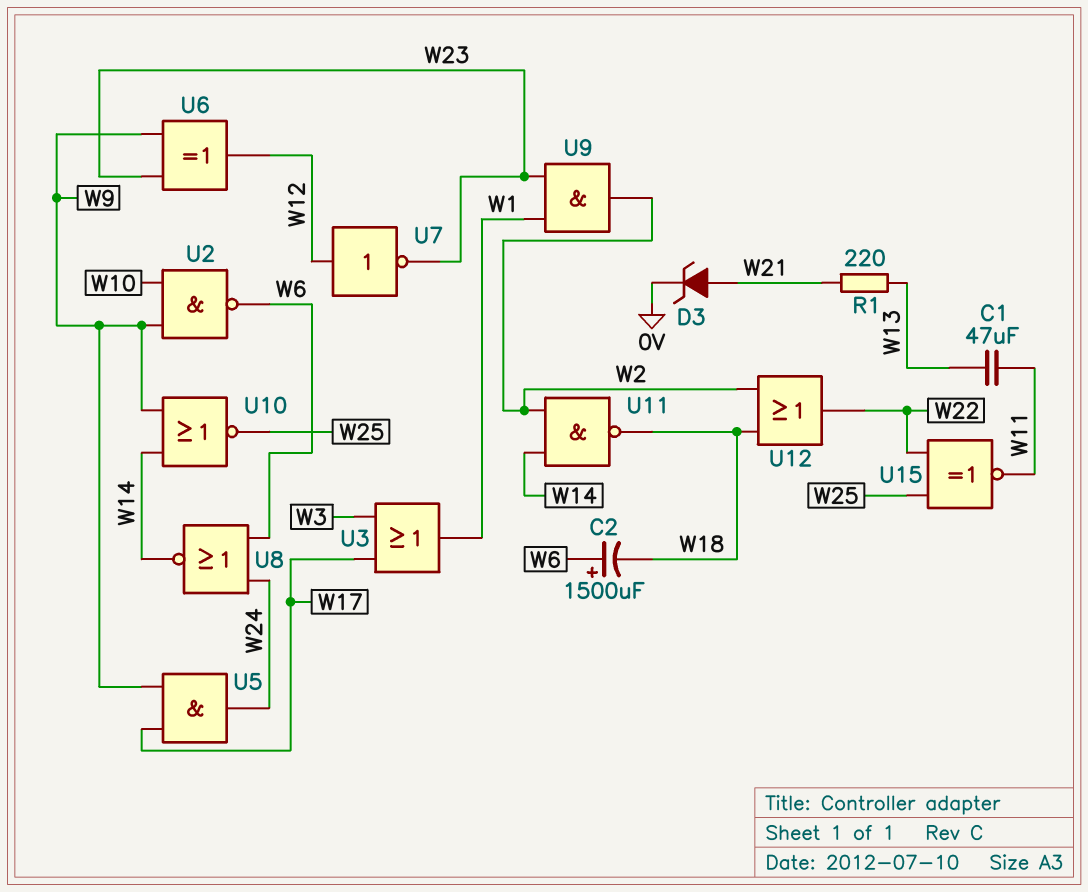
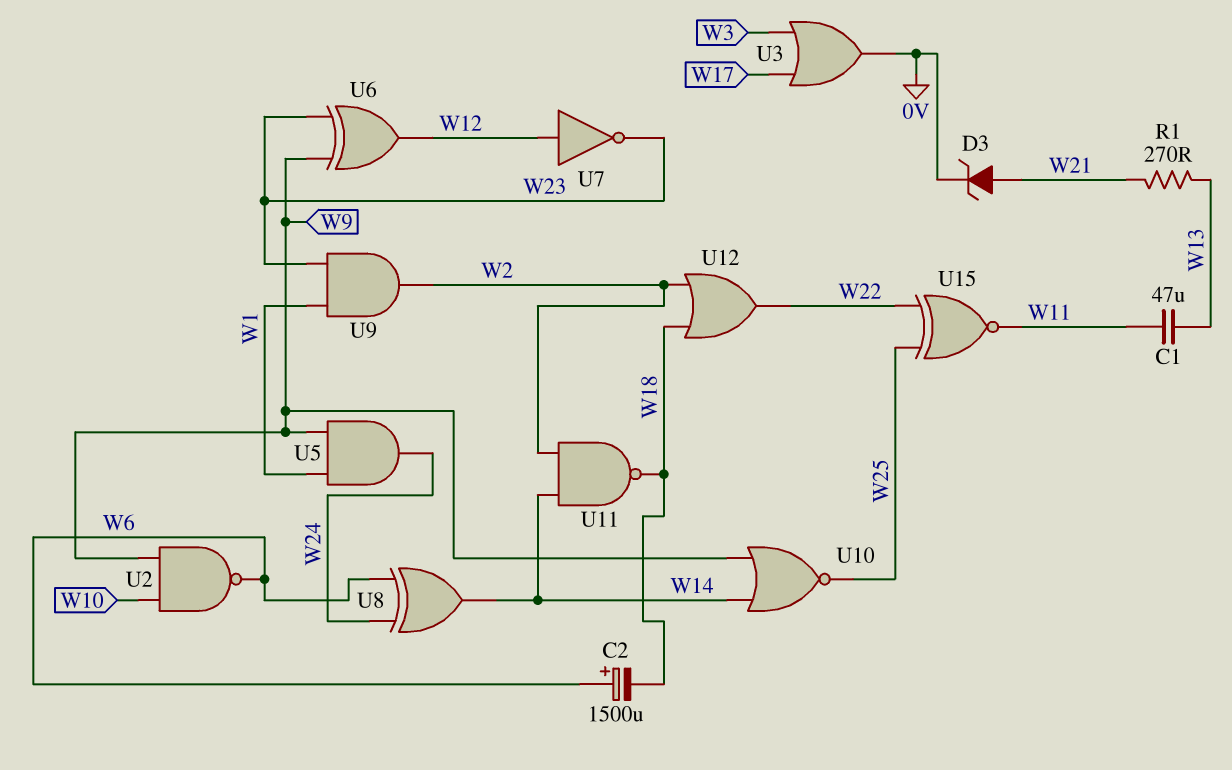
R1: 220 (W13, W21) -> 270 (W13, W21)
U3: OR (in W3, in W17, out W1) -> OR (in W3, in W17, out 0V)
U5: AND (in W9, in W17, out W24) -> AND (in W1, in W9, out W24)
U8: NOR (in W6, in W24, out W14) -> XOR (in W6, in W24, out W14)

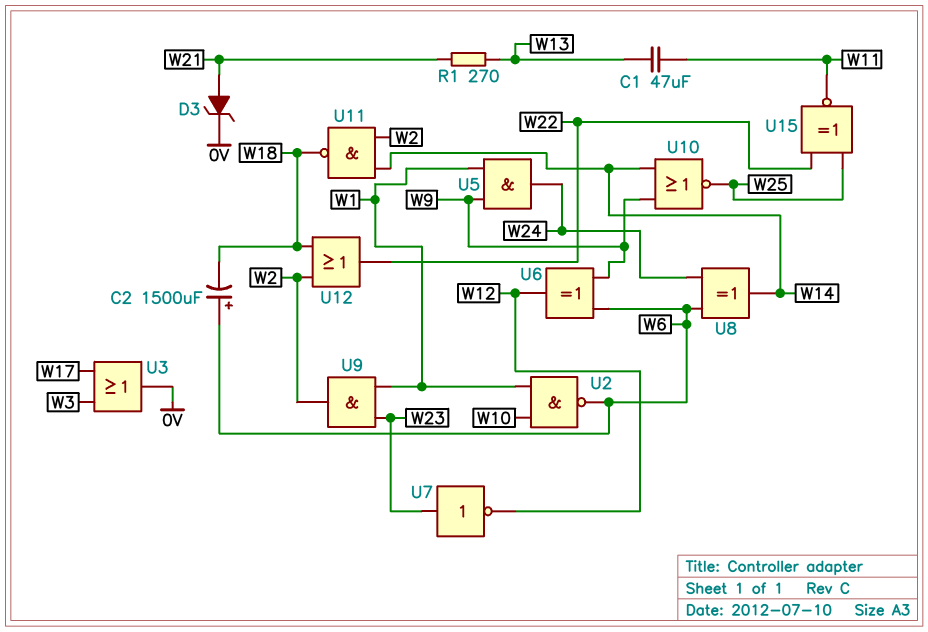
U2: NAND (in W9, in W10, out W6) -> NAND (in W1, in W10, out W6)
U6: XOR (in W9, in W23, out W12) -> XOR (in W6, in W9, out W12)
U7: NOT (in W12, out W23) -> NOT (in W23, out W12)

